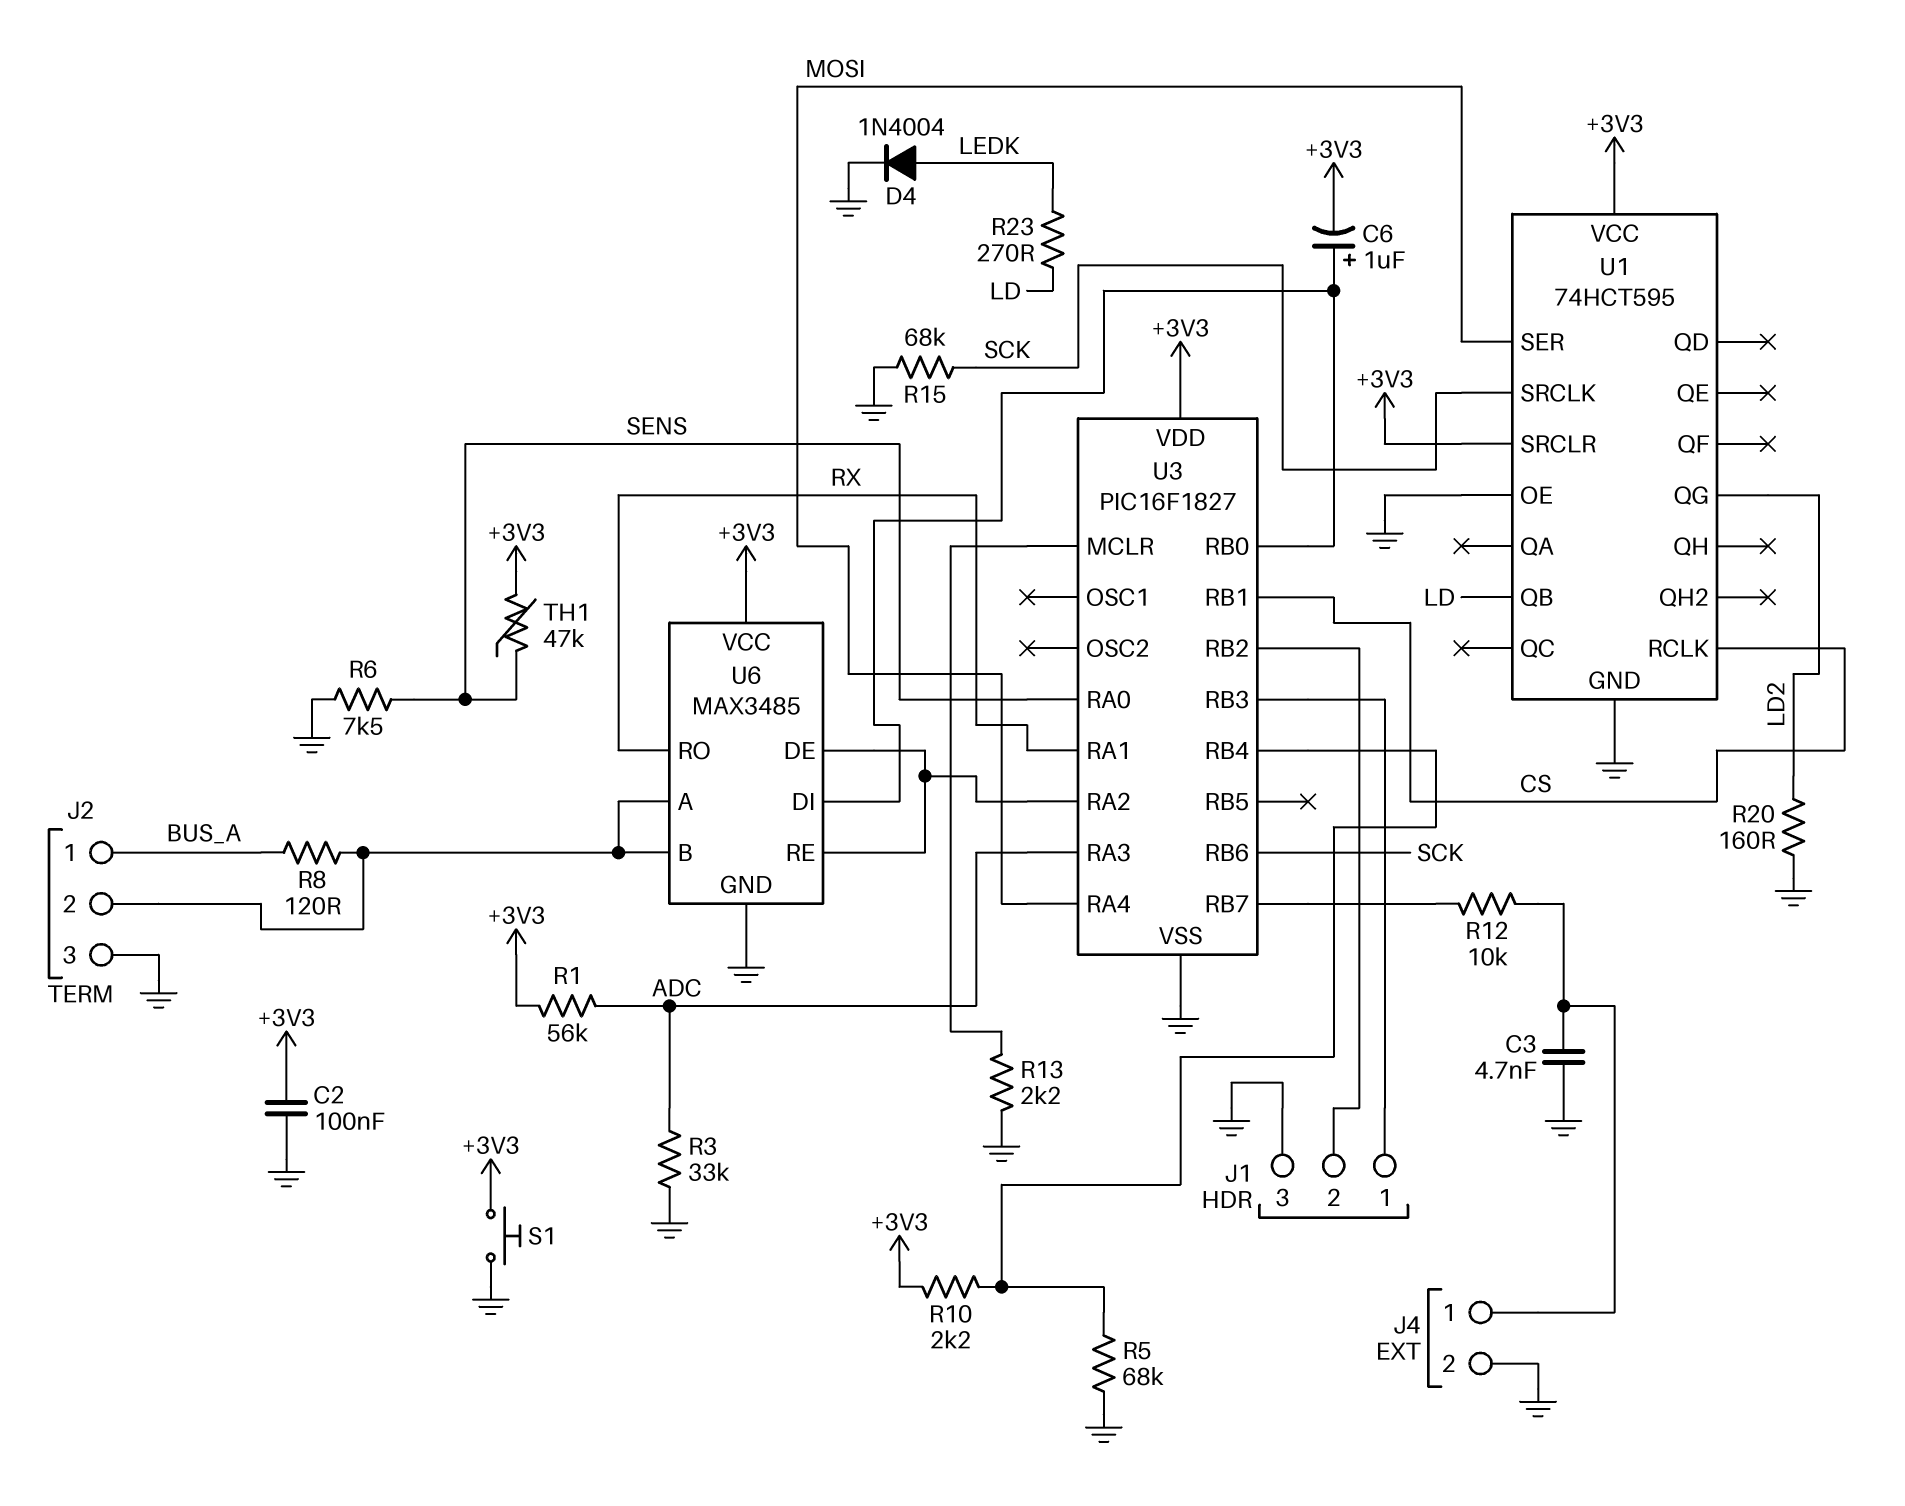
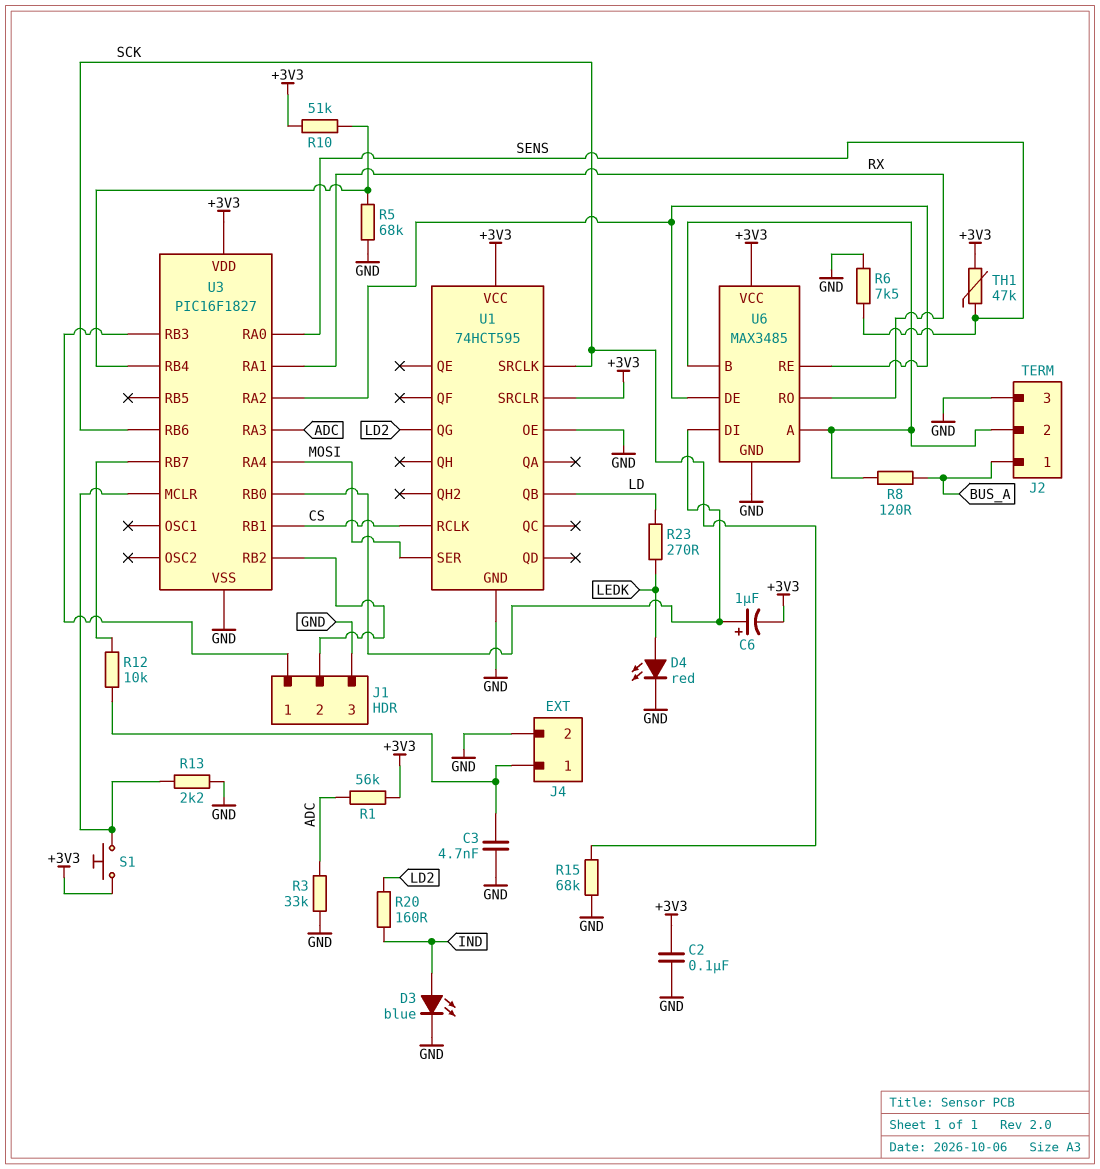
D3: none -> LED blue (A IND, K GND)
D4: diode 1N4004 (A LEDK, K GND) -> LED red (A LEDK, K GND)
R10: 2.2k (+3V3, U3/RB4) -> 51k (+3V3, U3/RB4)
R20: 160 (GND, LD2) -> 160 (IND, LD2)
S1: button (+3V3, GND) -> button (+3V3, U3/MCLR)

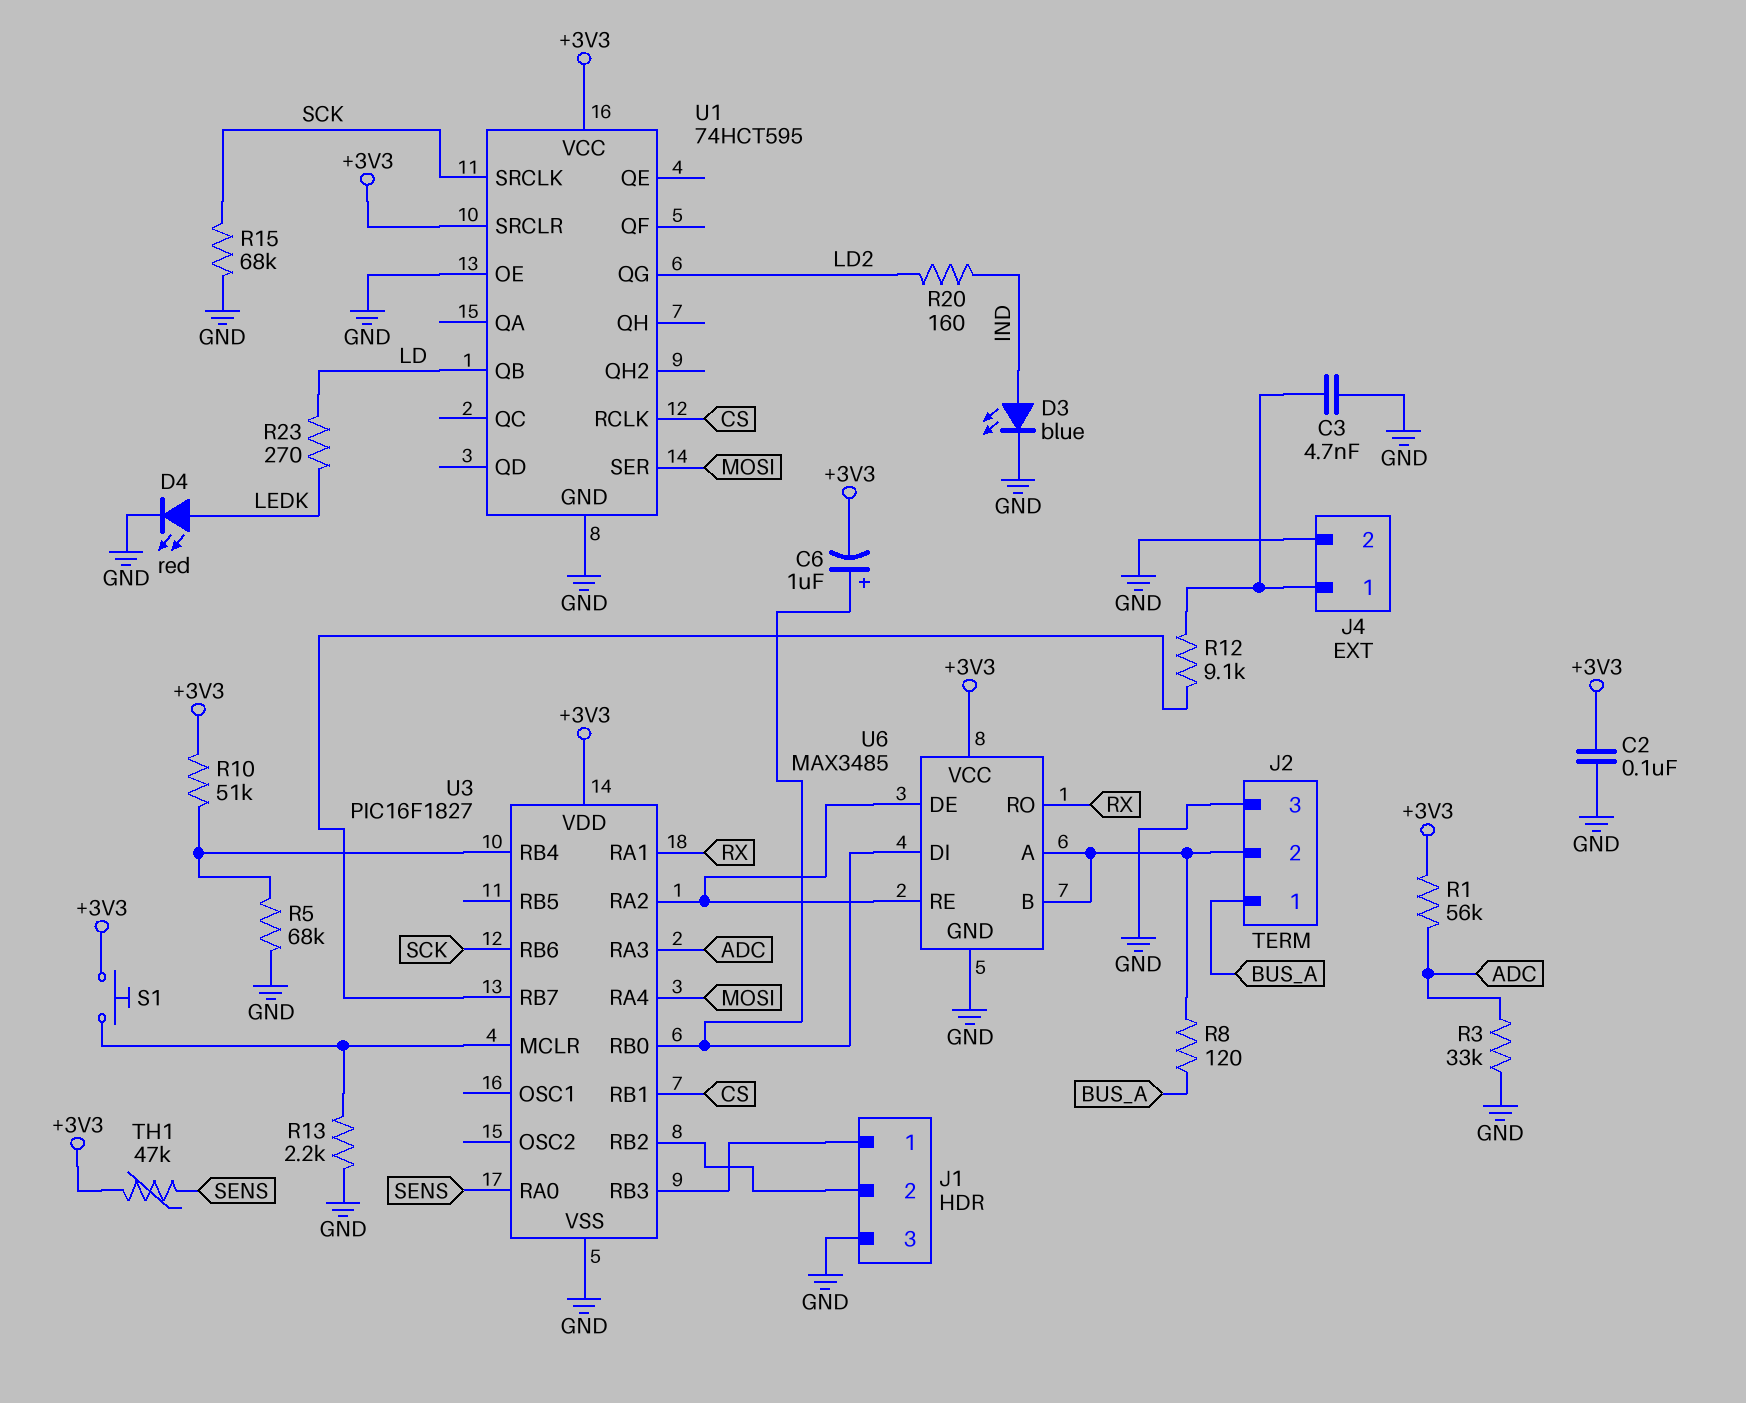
R6: 7.5k (GND, SENS) -> none
R12: 10k (J4/1, U3/RB7) -> 9.1k (J4/1, U3/RB7)

